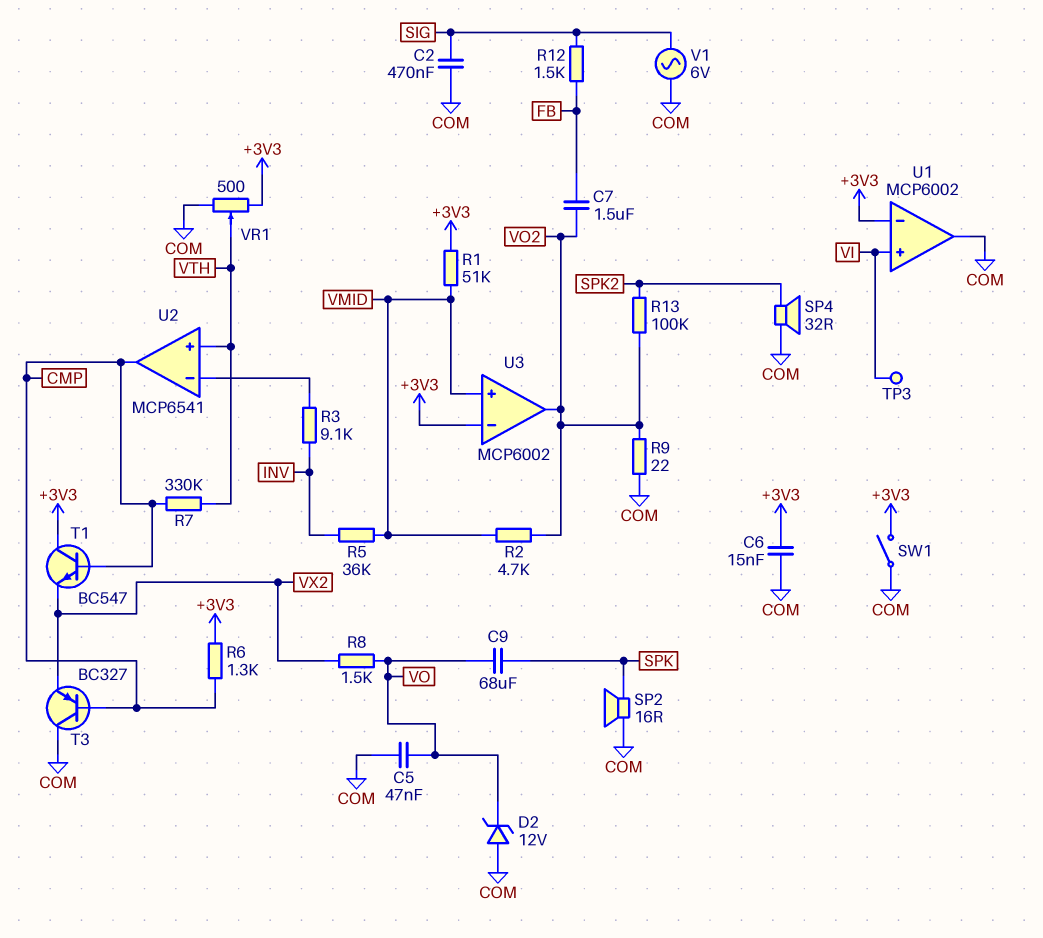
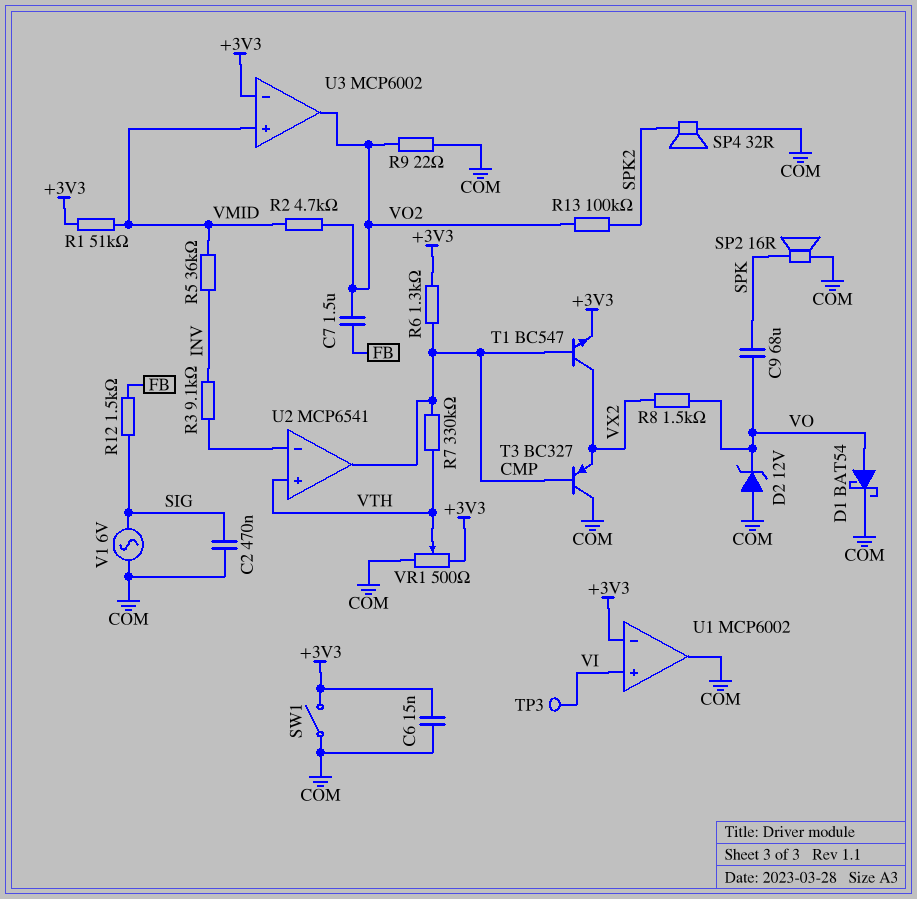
C5: 47nF (COM, VO) -> none
D1: none -> schottky BAT54 (A VO, K COM)
T1: NPN BC547 (B CMP, C +3V3, E VX2) -> NPN BC547 (B CMP, C VX2, E +3V3)

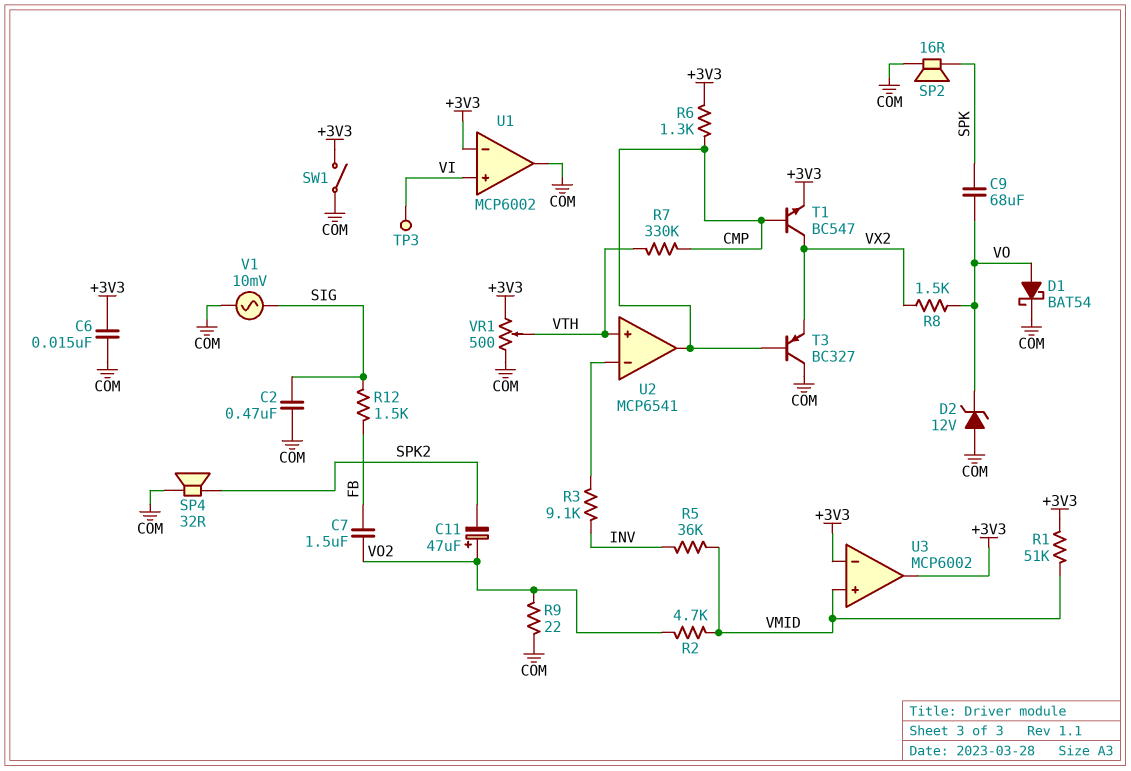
C11: none -> 47uF (plus VO2, minus SPK2)
R13: 100k (SPK2, VO2) -> none
U3 pin out: VO2 -> +3V3
V1: AC 6V (COM, SIG) -> AC 10mV (COM, SIG)

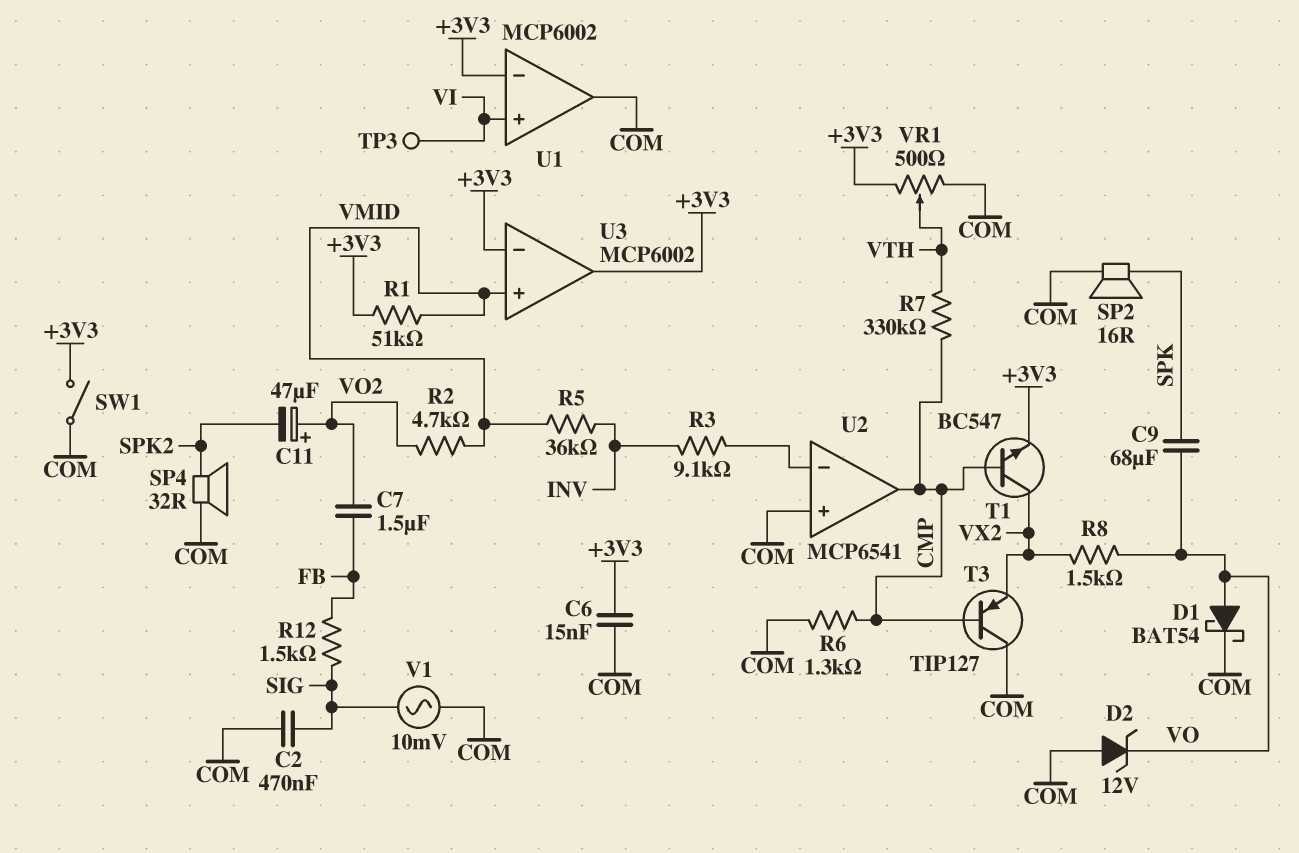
R6: 1.3k (+3V3, CMP) -> 1.3k (CMP, COM)
R9: 22 (COM, VO2) -> none
T3: PNP BC327 (B CMP, C COM, E VX2) -> PNP TIP127 (B CMP, C COM, E VX2)
U2 pin in+: VTH -> COM

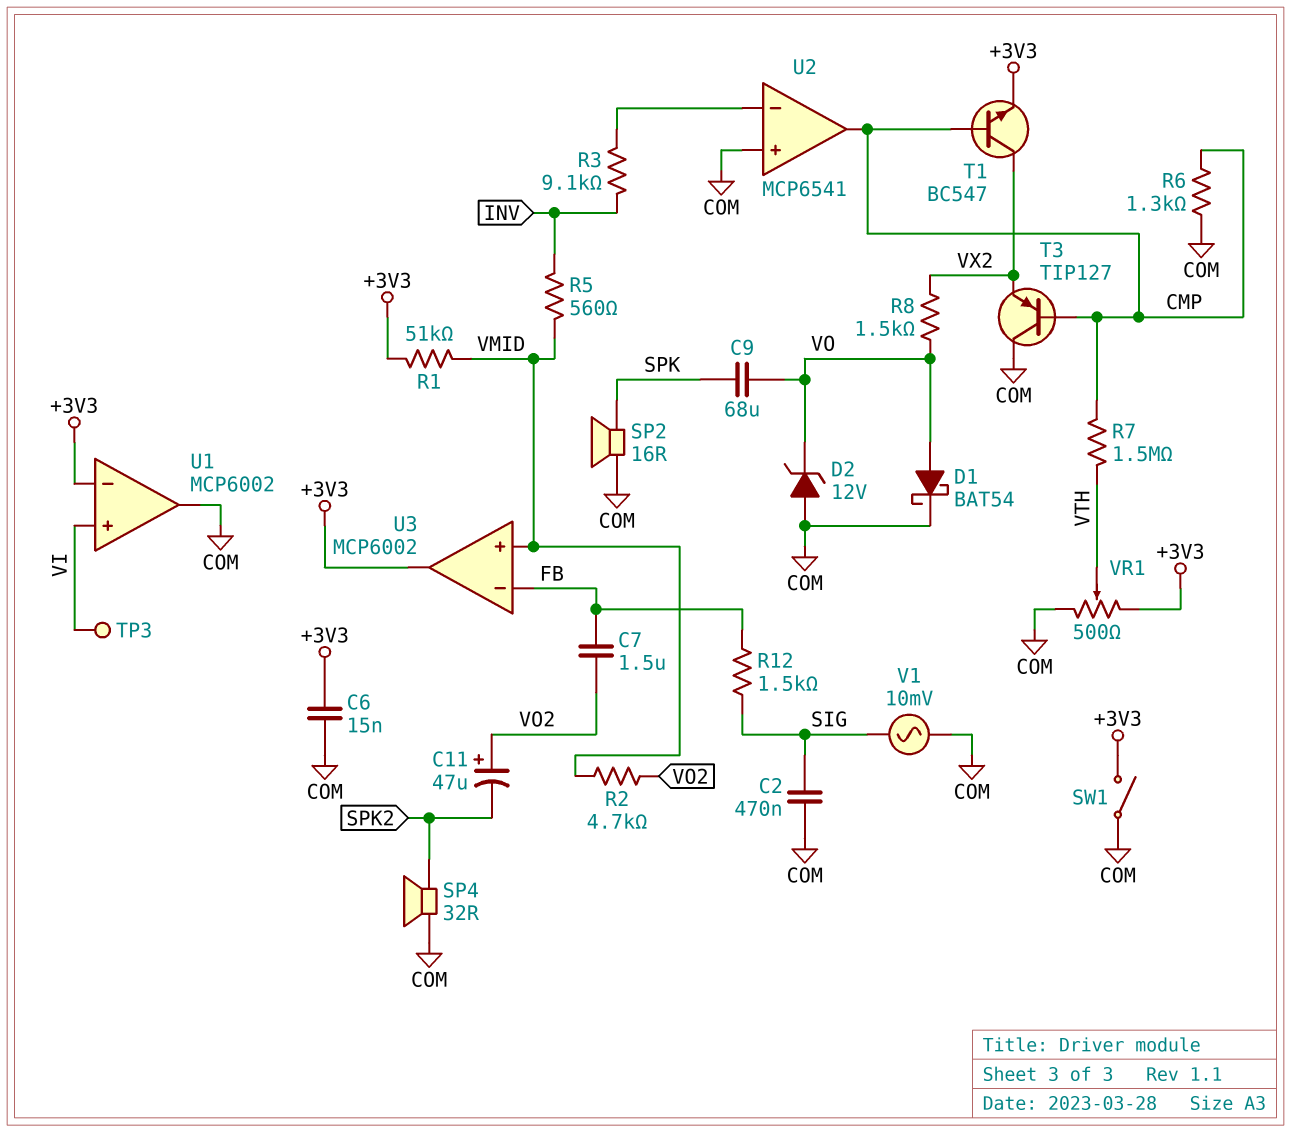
R5: 36k (INV, VMID) -> 560 (INV, VMID)
R7: 330k (CMP, VTH) -> 1.5M (CMP, VTH)
U3 pin in-: +3V3 -> FB

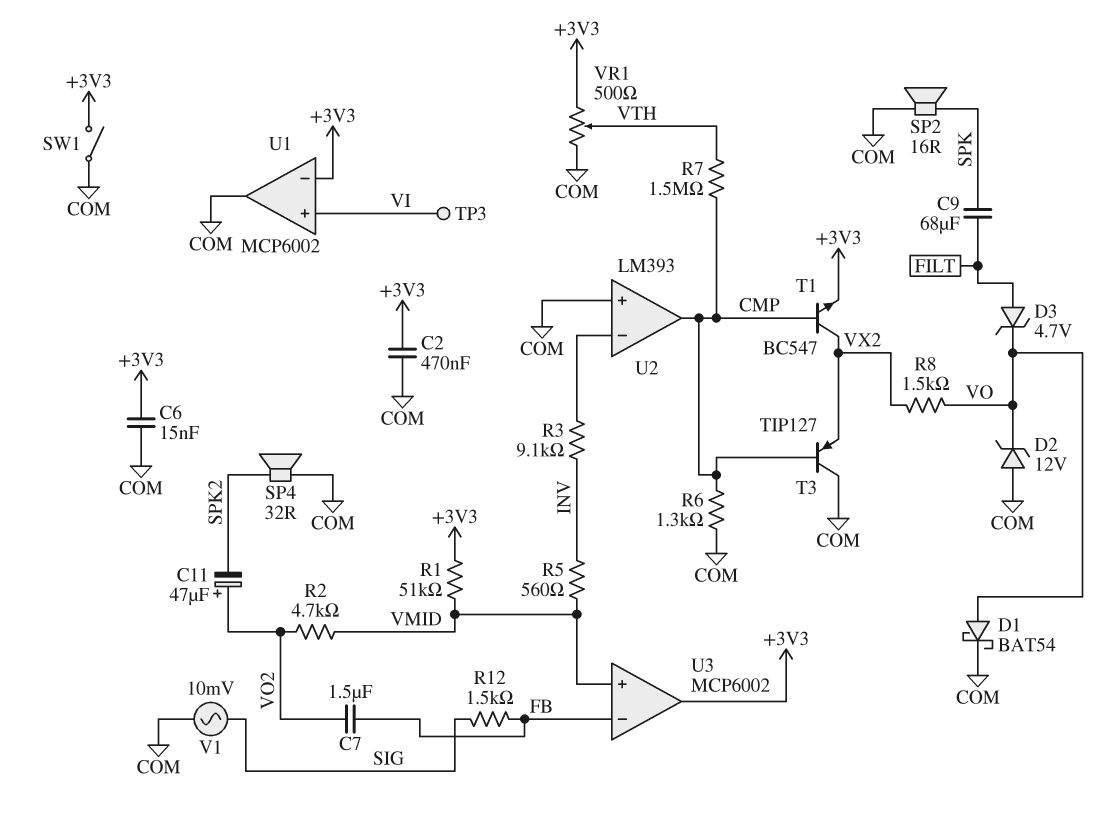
C2: 470nF (COM, SIG) -> 470nF (+3V3, COM)
C9: 68uF (SPK, VO) -> 68uF (FILT, SPK)
D3: none -> zener 4.7V (A FILT, K VO)
U2: MCP6541 -> LM393

